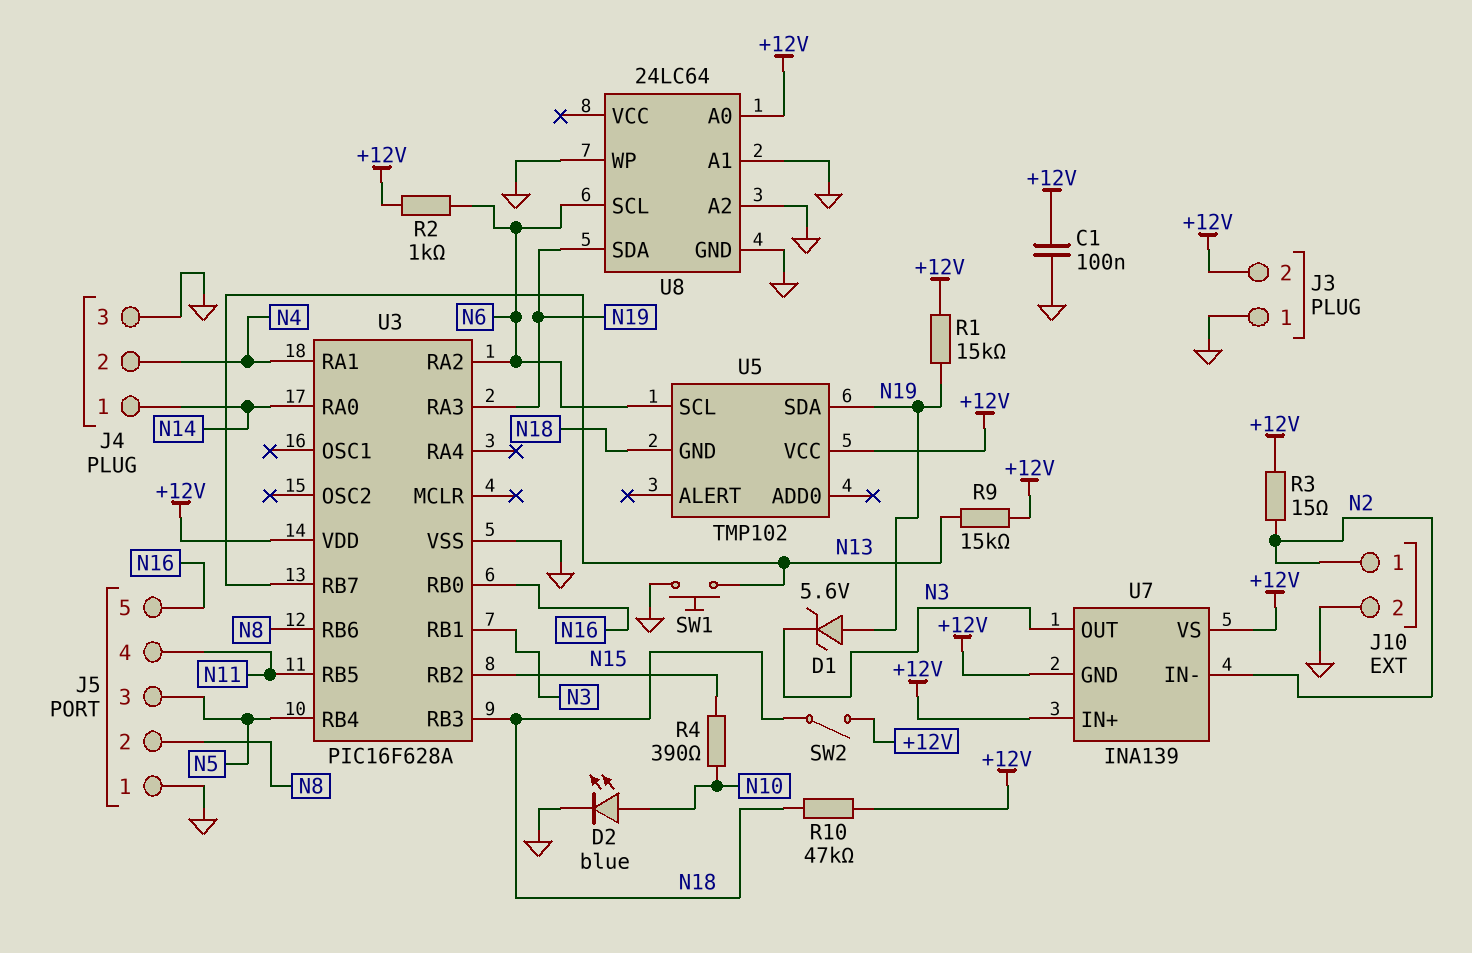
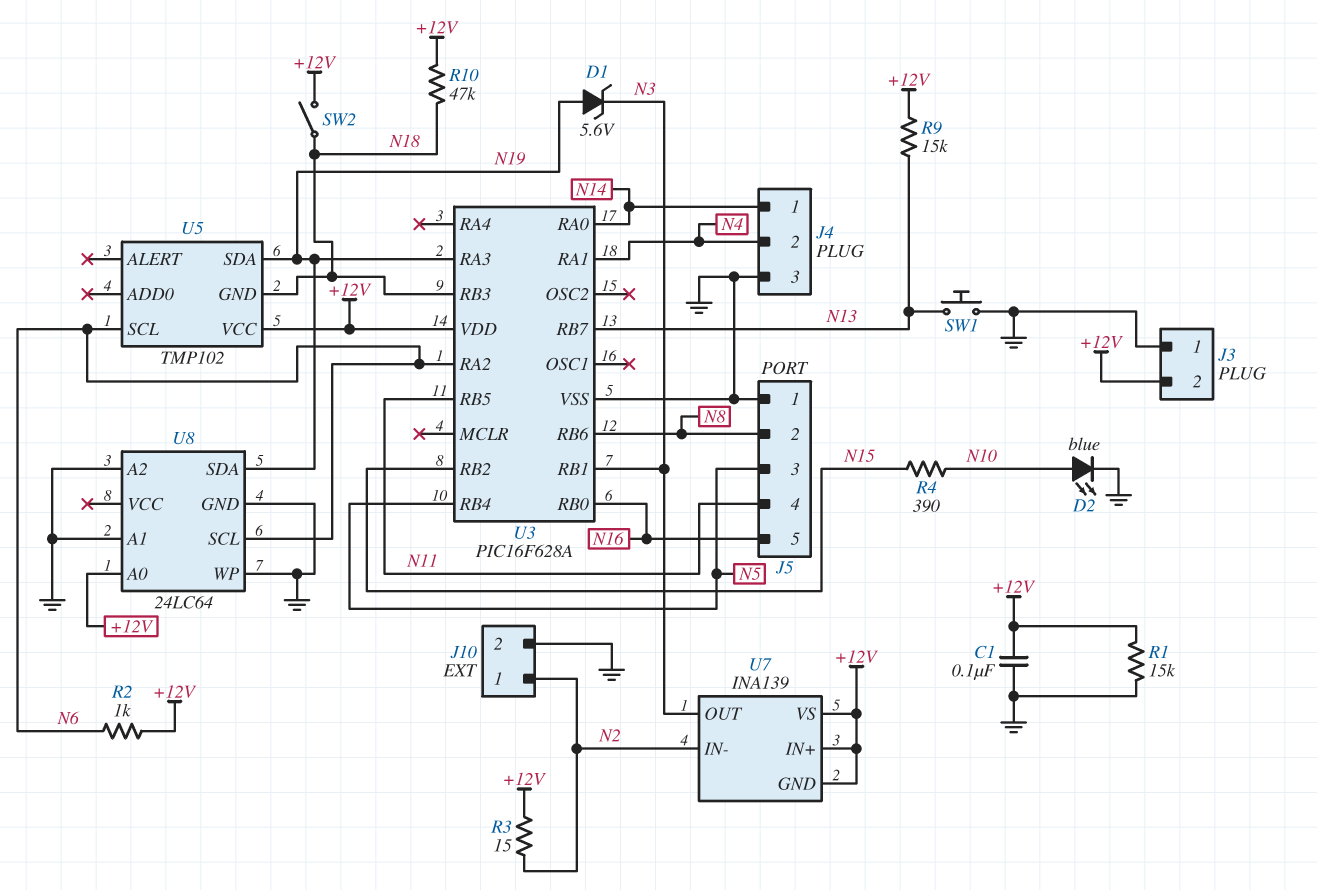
R1: 15k (+12V, N19) -> 15k (+12V, GND)

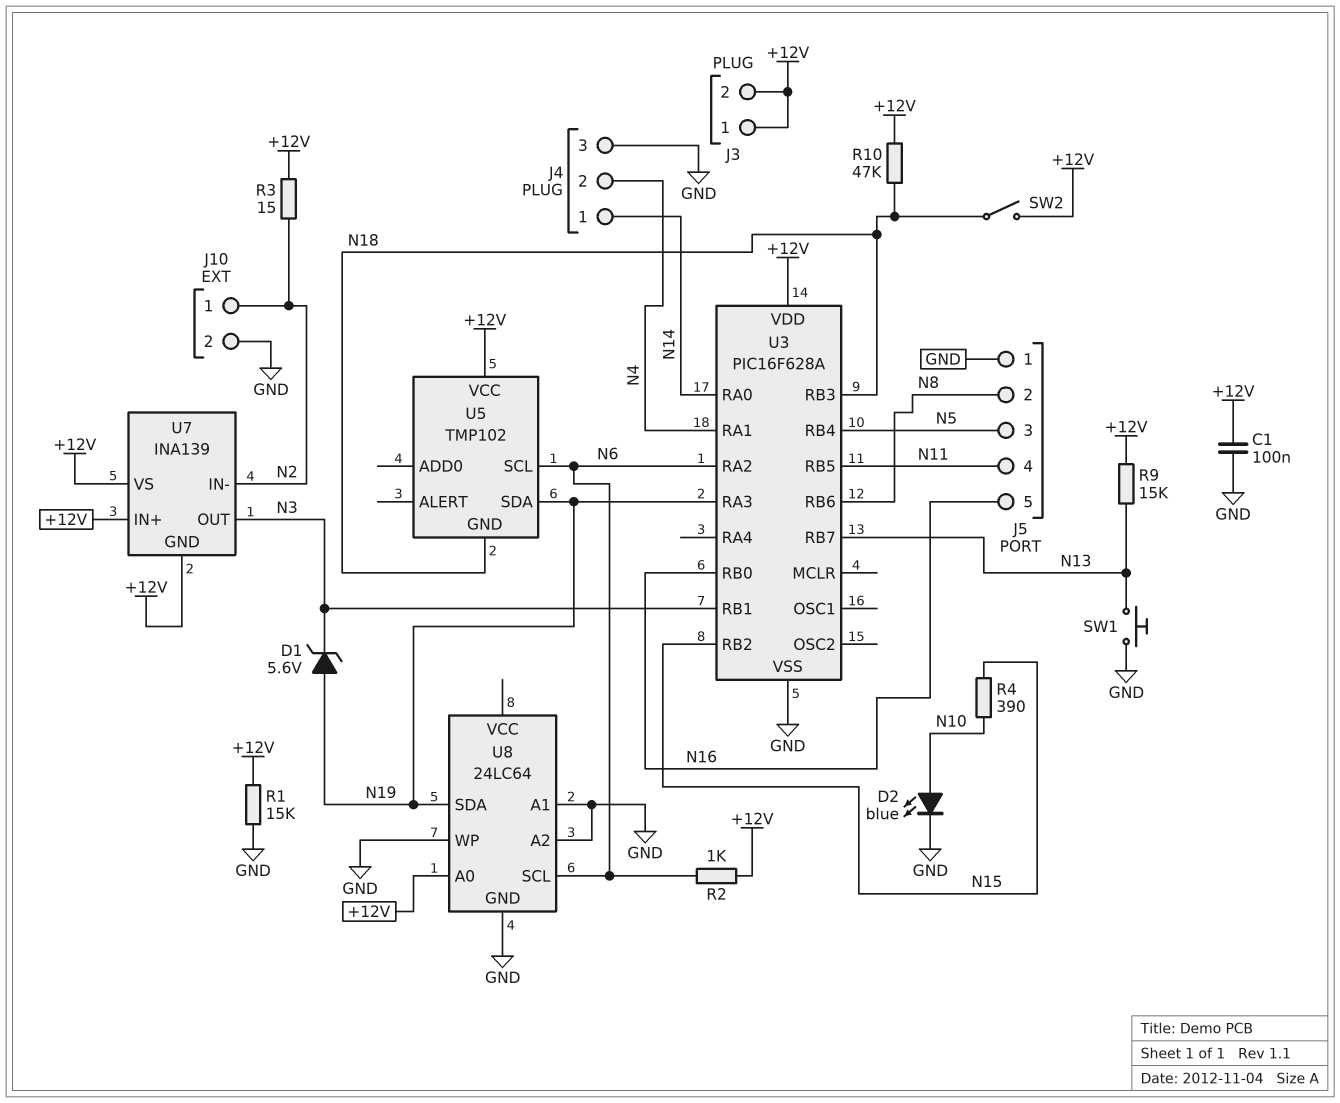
J3 pin 1: GND -> +12V

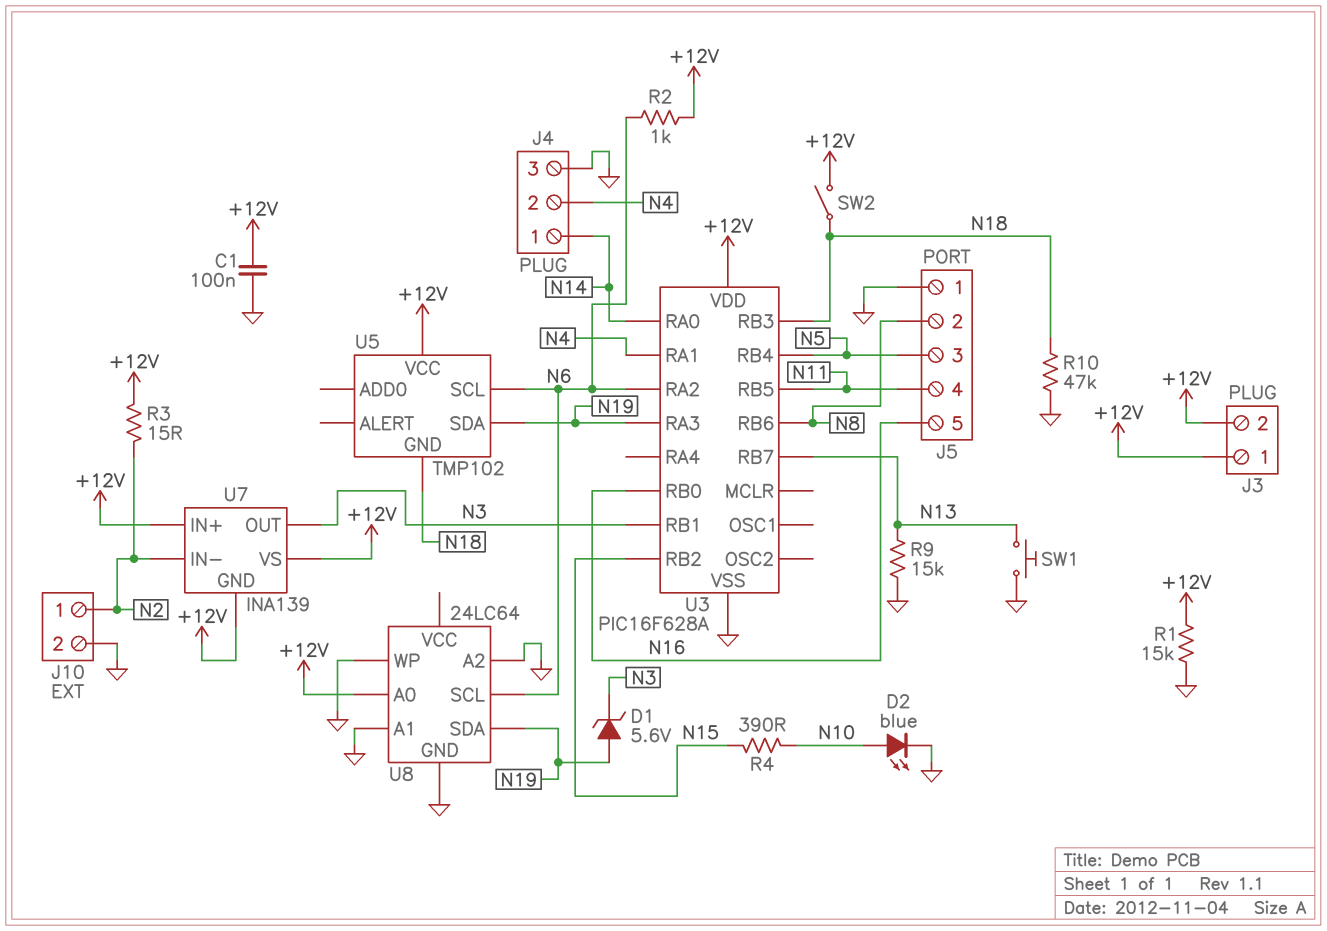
R9: 15k (+12V, N13) -> 15k (GND, N13)
R10: 47k (+12V, N18) -> 47k (GND, N18)

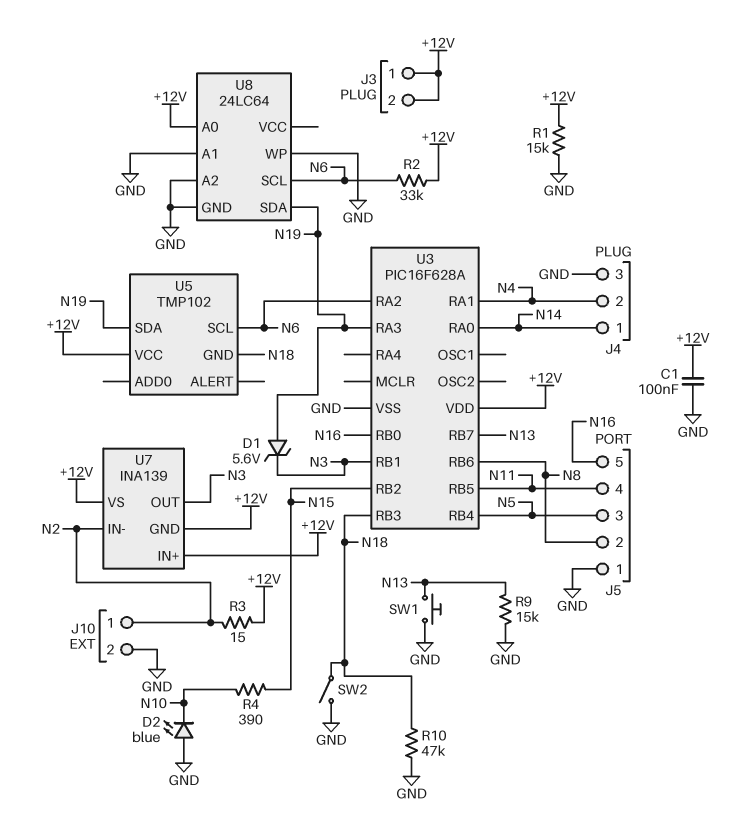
D2: LED blue (A N10, K GND) -> LED blue (A GND, K N10)
R2: 1k (+12V, N6) -> 33k (+12V, N6)
SW2: switch (+12V, N18) -> switch (GND, N18)

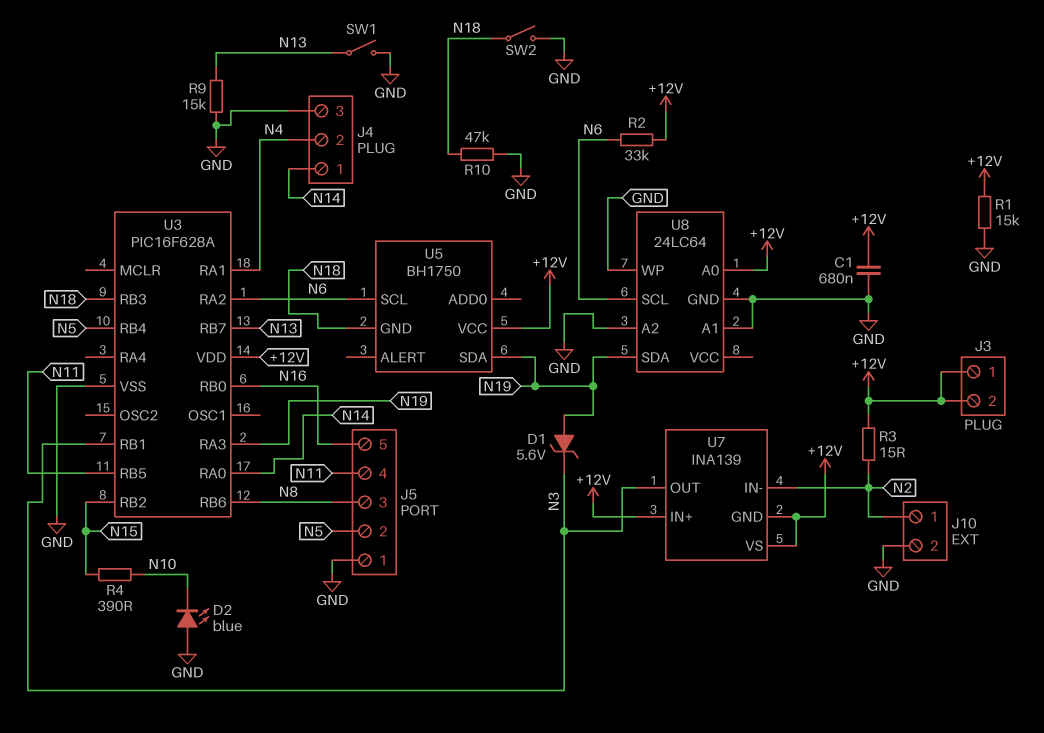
C1: 100nF (+12V, GND) -> 680nF (+12V, GND)
J5 pin 2: N8 -> N5
J5 pin 3: N5 -> N8
SW1: button (GND, N13) -> switch (GND, N13)
U5: TMP102 -> BH1750

